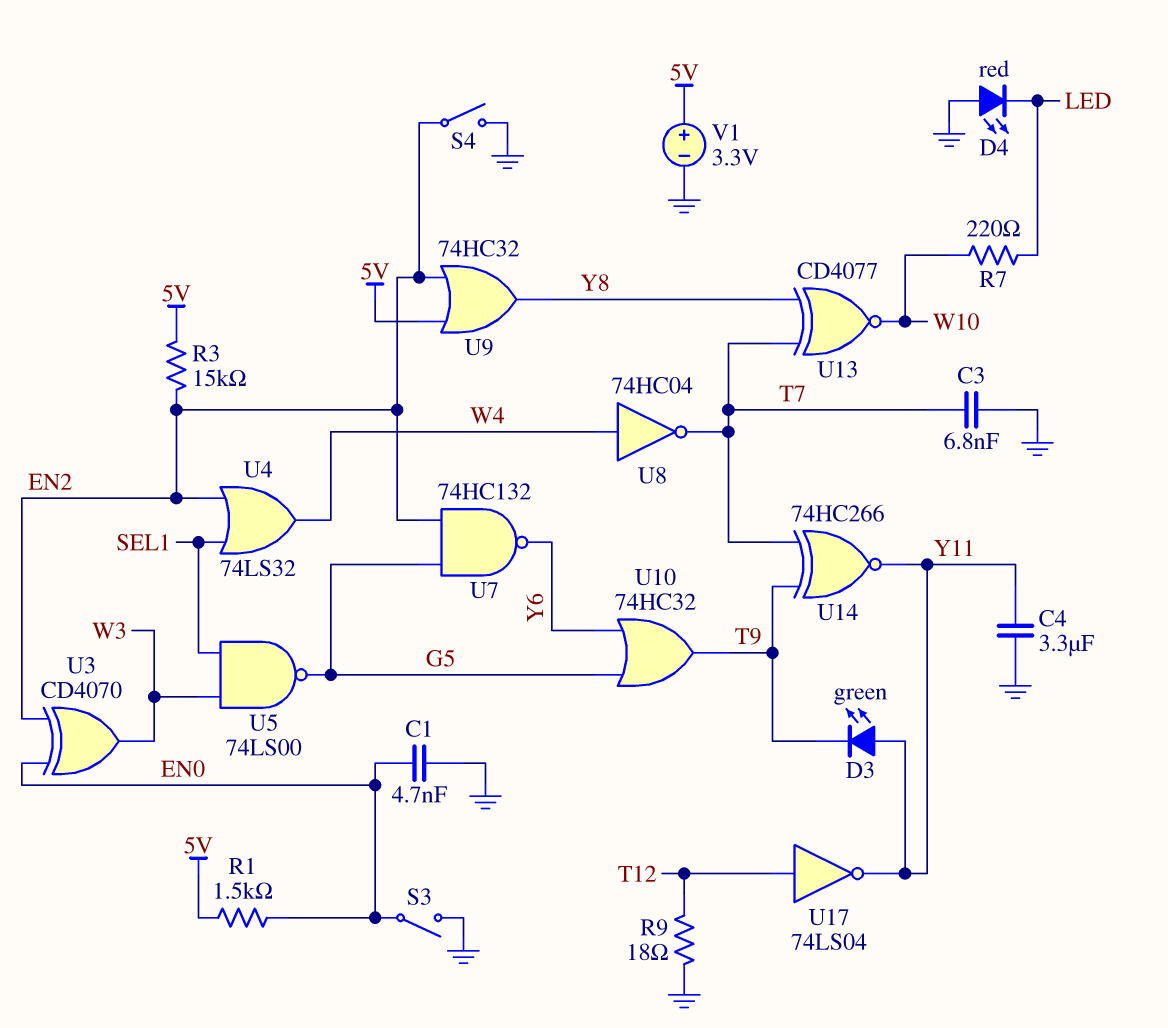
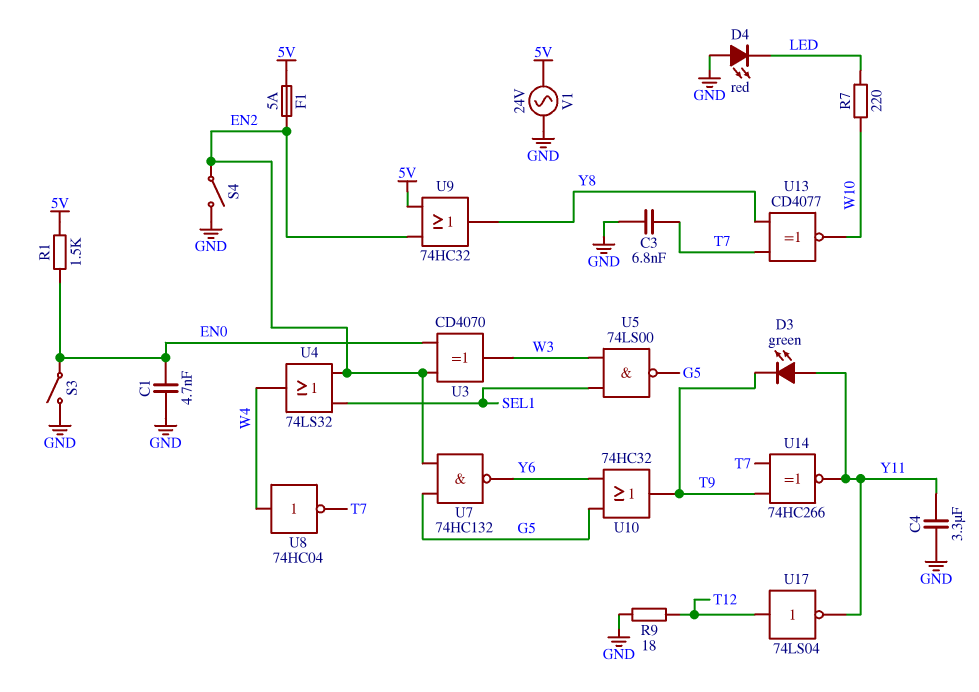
F1: none -> 5A (5V, EN2)
R3: 15k (5V, EN2) -> none
V1: 3.3V (plus 5V, minus GND) -> AC 24V (5V, GND)

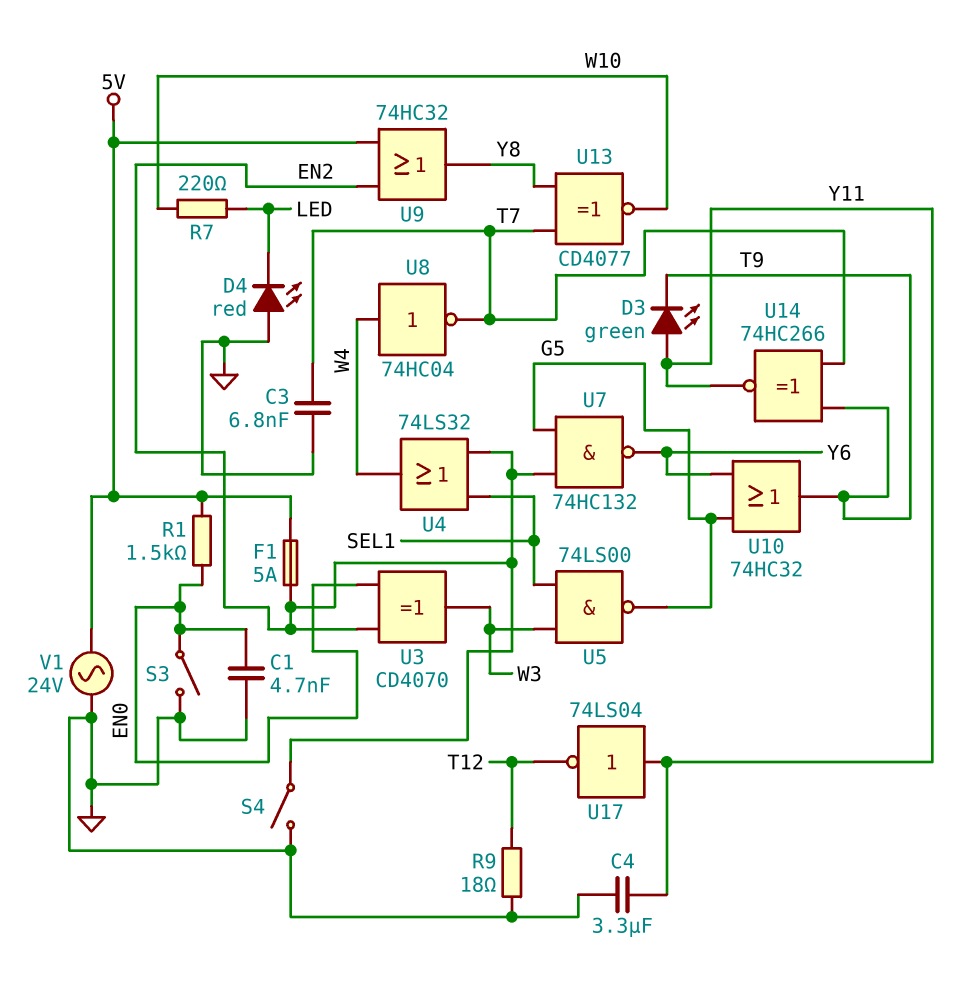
U17: NOT 74LS04 (in T12, out Y11) -> NOT 74LS04 (in Y11, out T12)

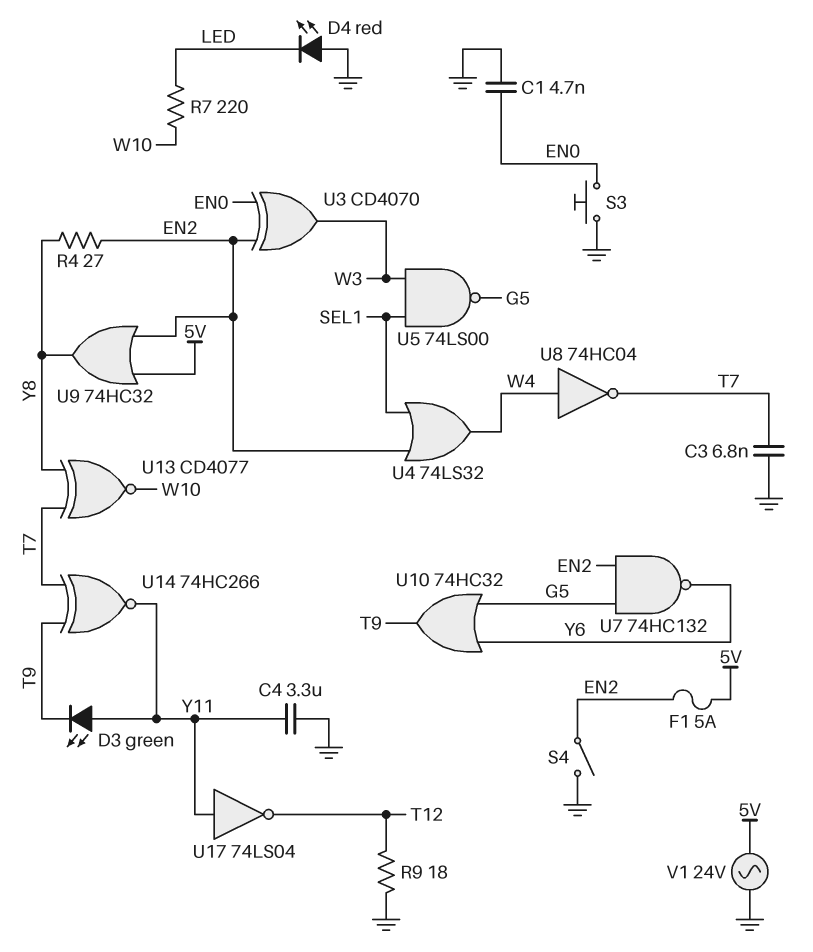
R1: 1.5k (5V, EN0) -> none
R4: none -> 27 (EN2, Y8)
S3: switch (EN0, GND) -> button (EN0, GND)

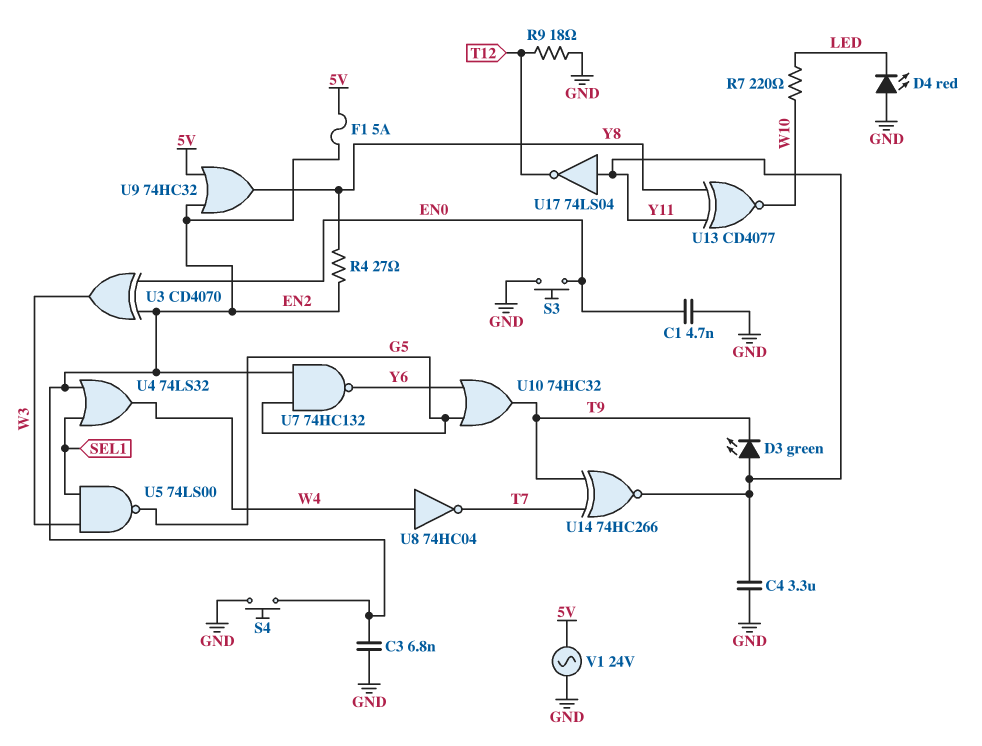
C3: 6.8nF (GND, T7) -> 6.8nF (EN2, GND)
S4: switch (EN2, GND) -> button (EN2, GND)
U13: XNOR CD4077 (in T7, in Y8, out W10) -> XNOR CD4077 (in Y8, in Y11, out W10)

